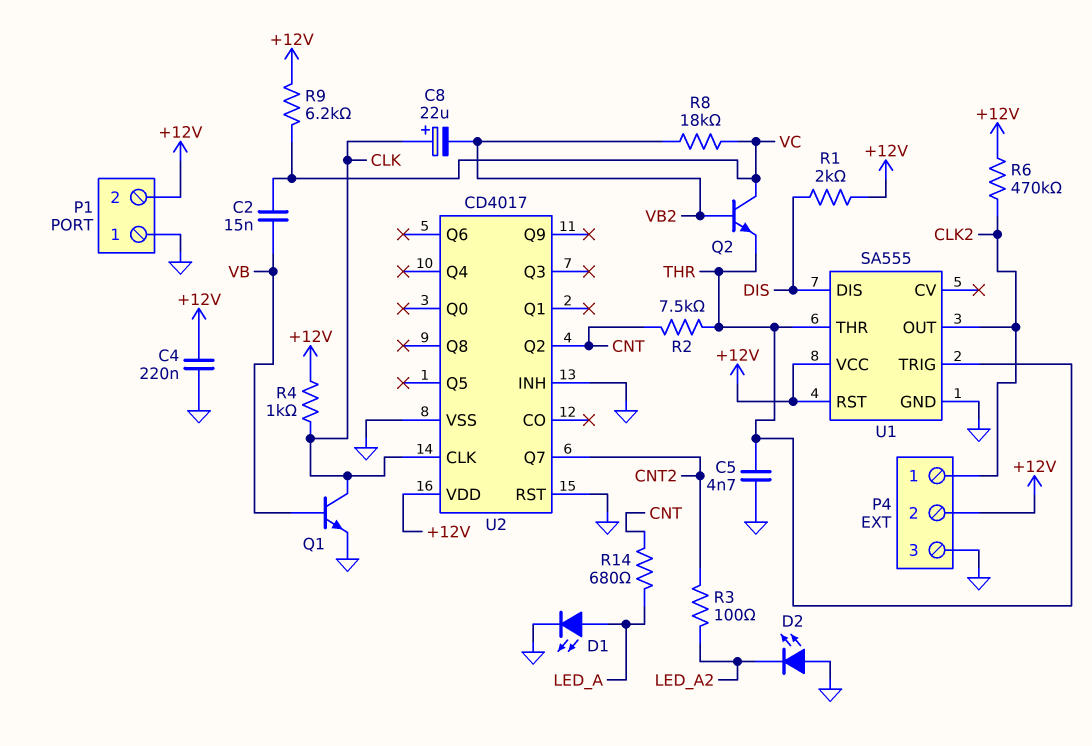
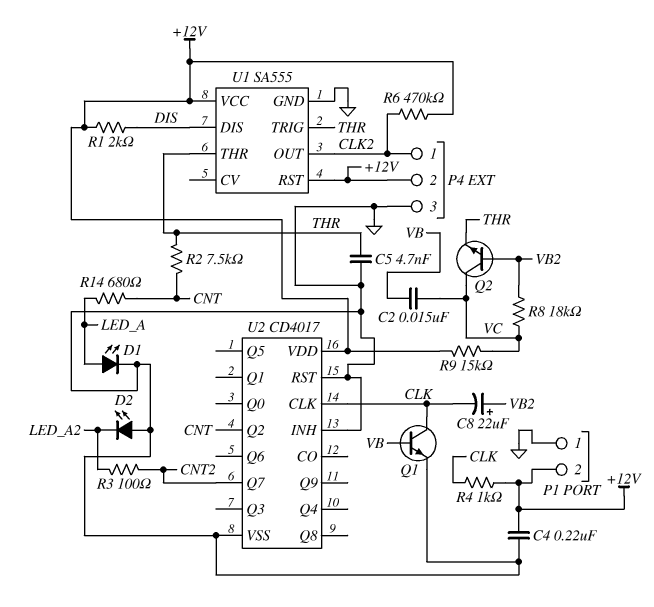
C8: 22uF (plus CLK, minus VB2) -> 22uF (plus VB2, minus CLK)
R9: 6.2k (+12V, VC) -> 15k (+12V, VC)

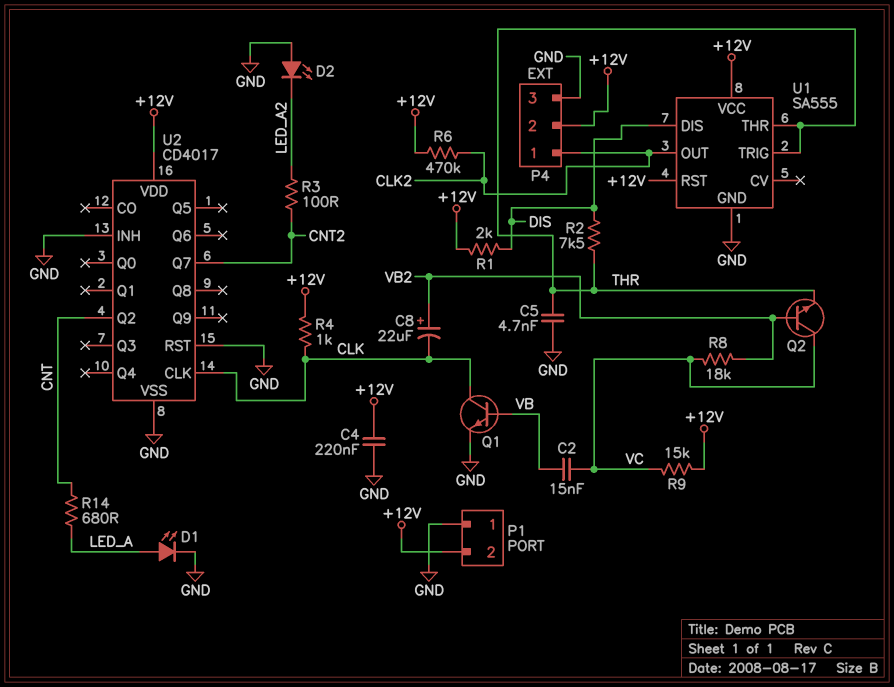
R2: 7.5k (CNT, THR) -> 7.5k (DIS, THR)

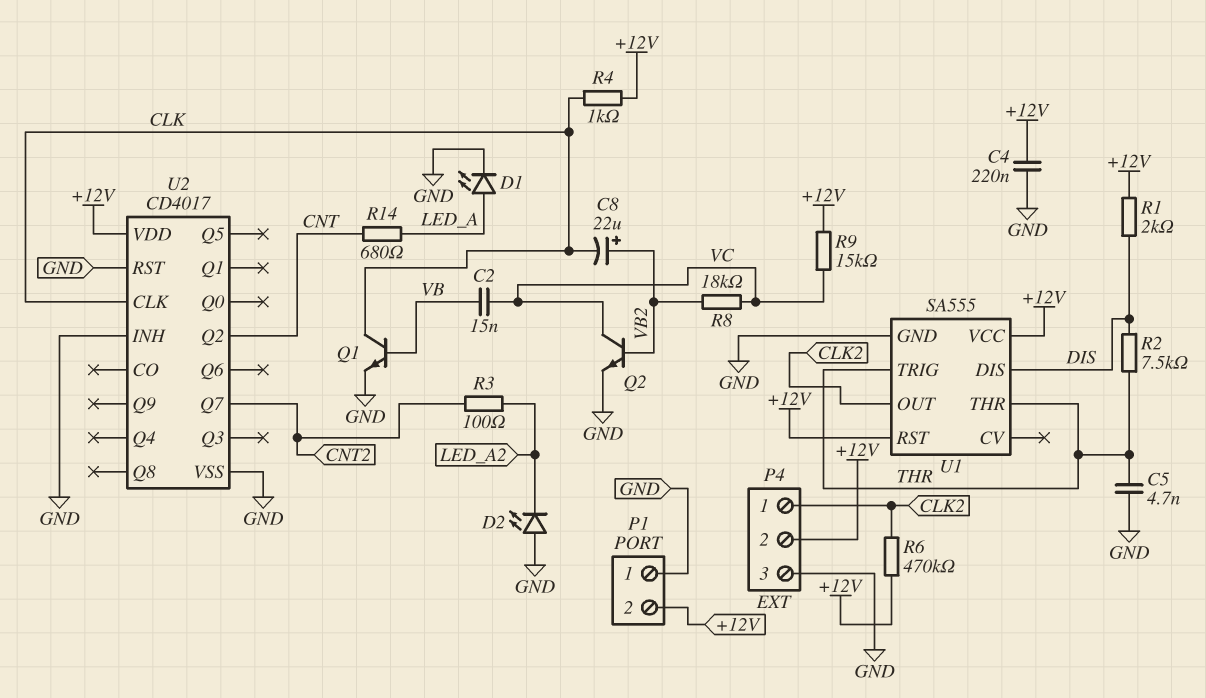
Q2: NPN (B VB2, C VC, E THR) -> NPN (B VB2, C VC, E GND)

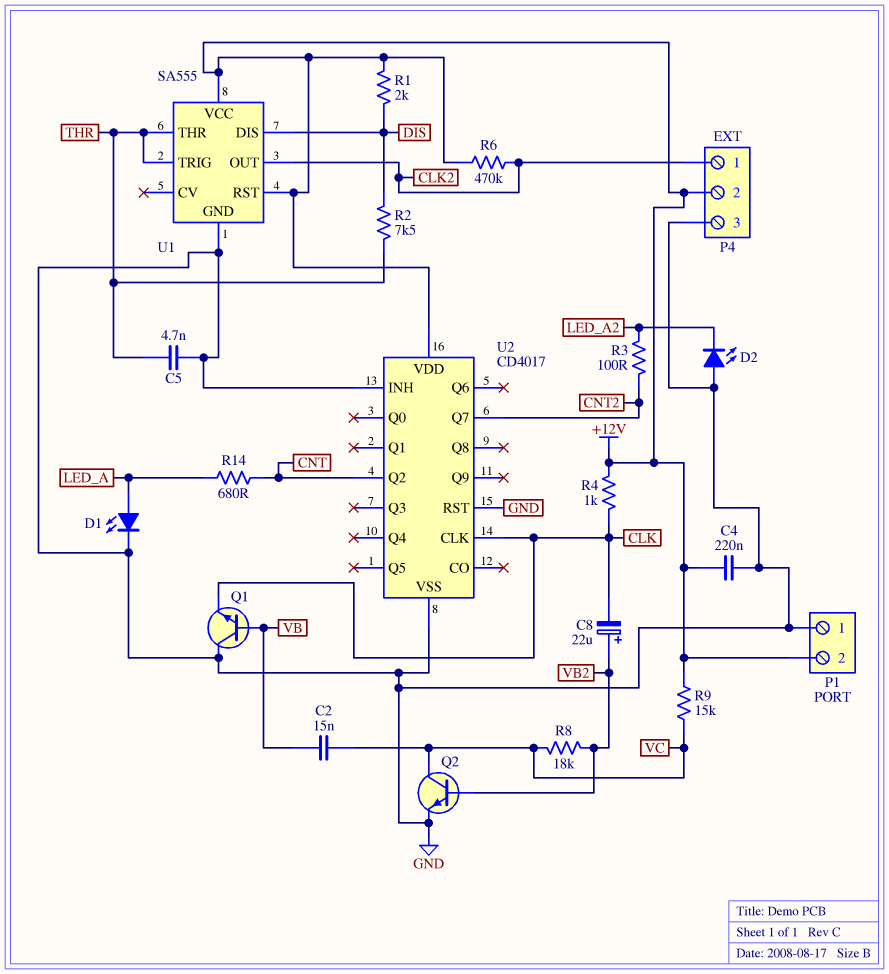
Q1: NPN (B VB, C CLK, E GND) -> NPN (B VB, C GND, E CLK)

